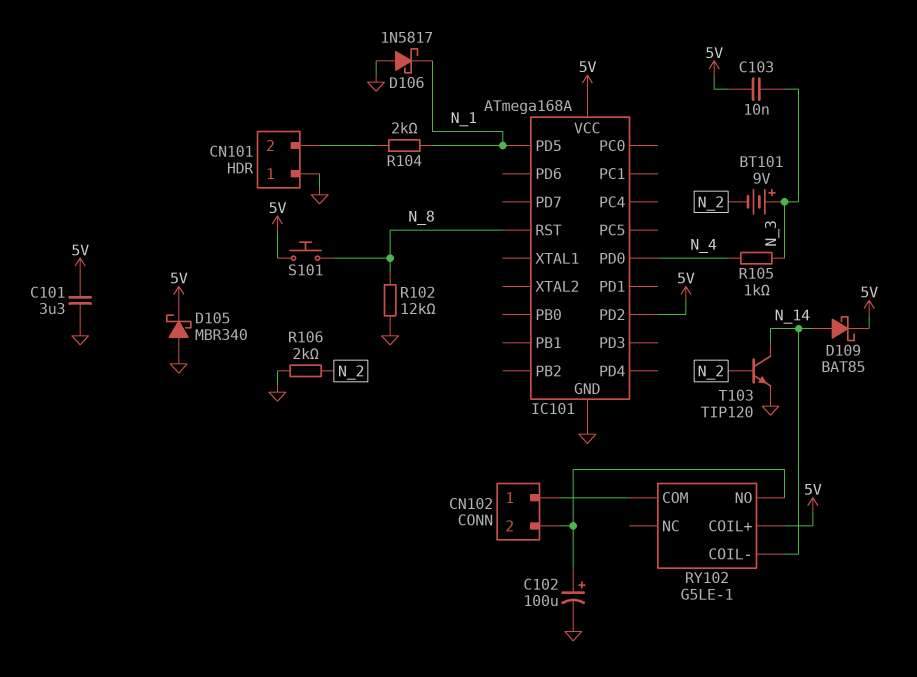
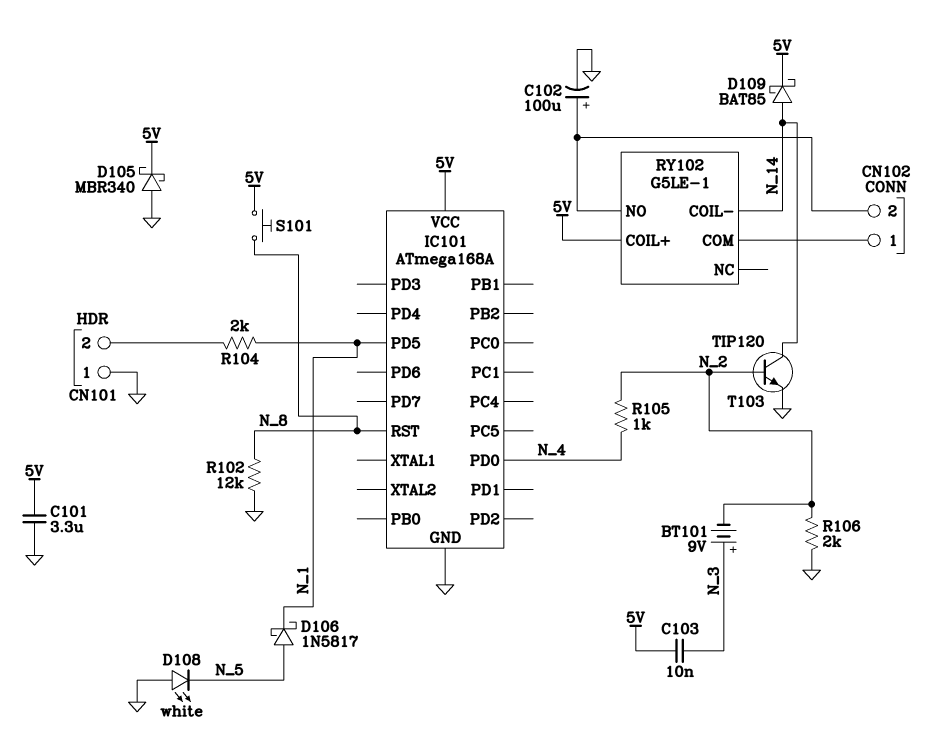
D106: schottky 1N5817 (A GND, K N_1) -> schottky 1N5817 (A N_5, K N_1)
D108: none -> LED white (A GND, K N_5)
IC101 pin PD2: 5V -> none
R105: 1k (N_3, N_4) -> 1k (N_2, N_4)

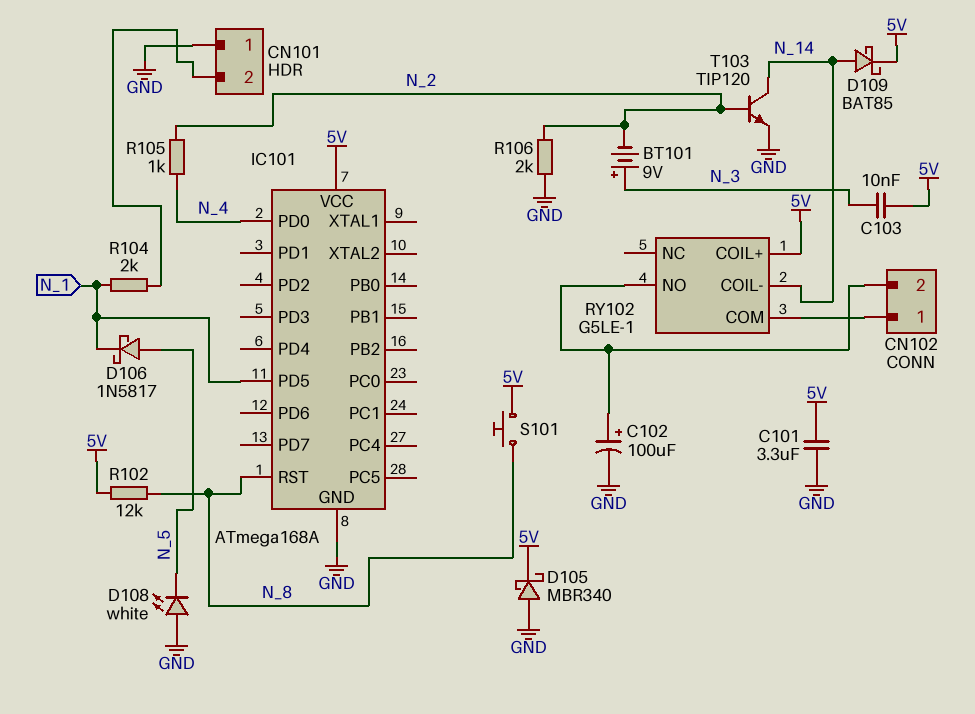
R102: 12k (GND, N_8) -> 12k (5V, N_8)

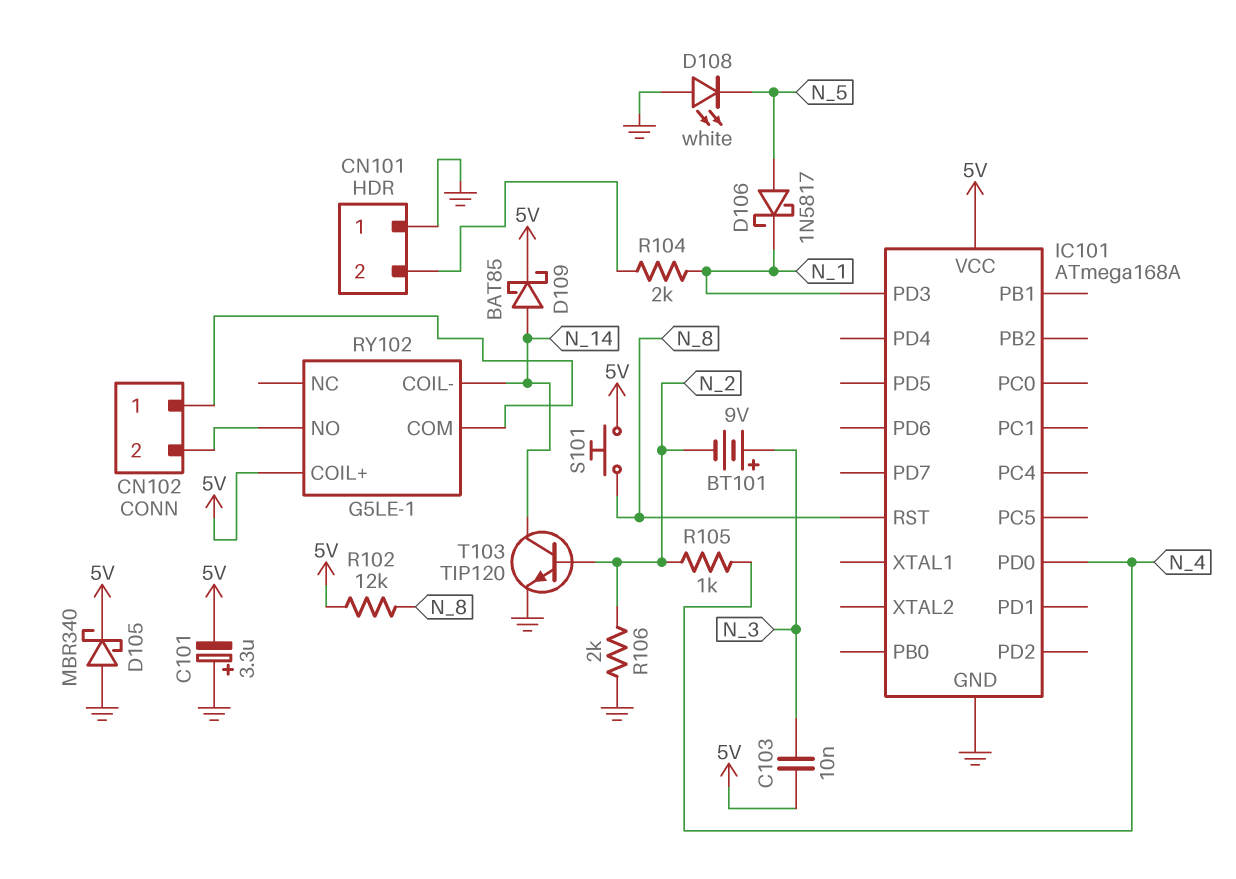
C101: 3.3uF (5V, GND) -> 3.3uF (plus GND, minus 5V)
C102: 100uF (plus CN102/2, minus GND) -> none
IC101 pin PD3: none -> N_1
IC101 pin PD5: N_1 -> none

